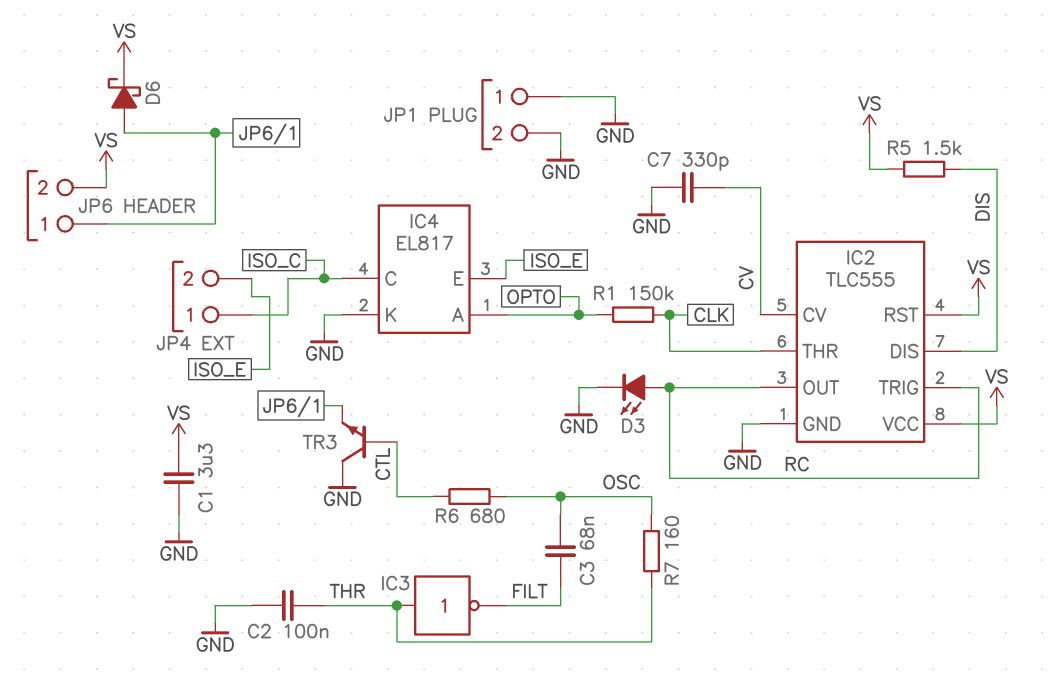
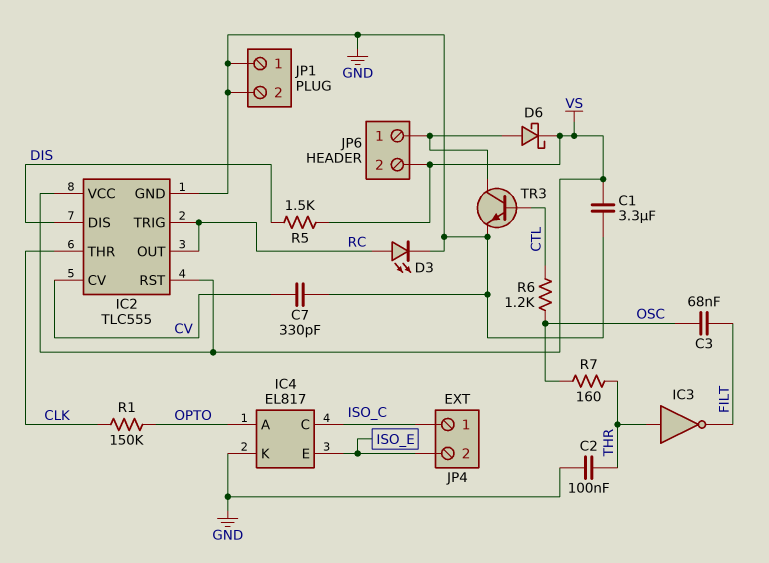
R6: 680 (CTL, OSC) -> 1.2k (CTL, OSC)
TR3: NPN (B CTL, C GND, E JP6/1) -> NPN (B CTL, C JP6/1, E GND)

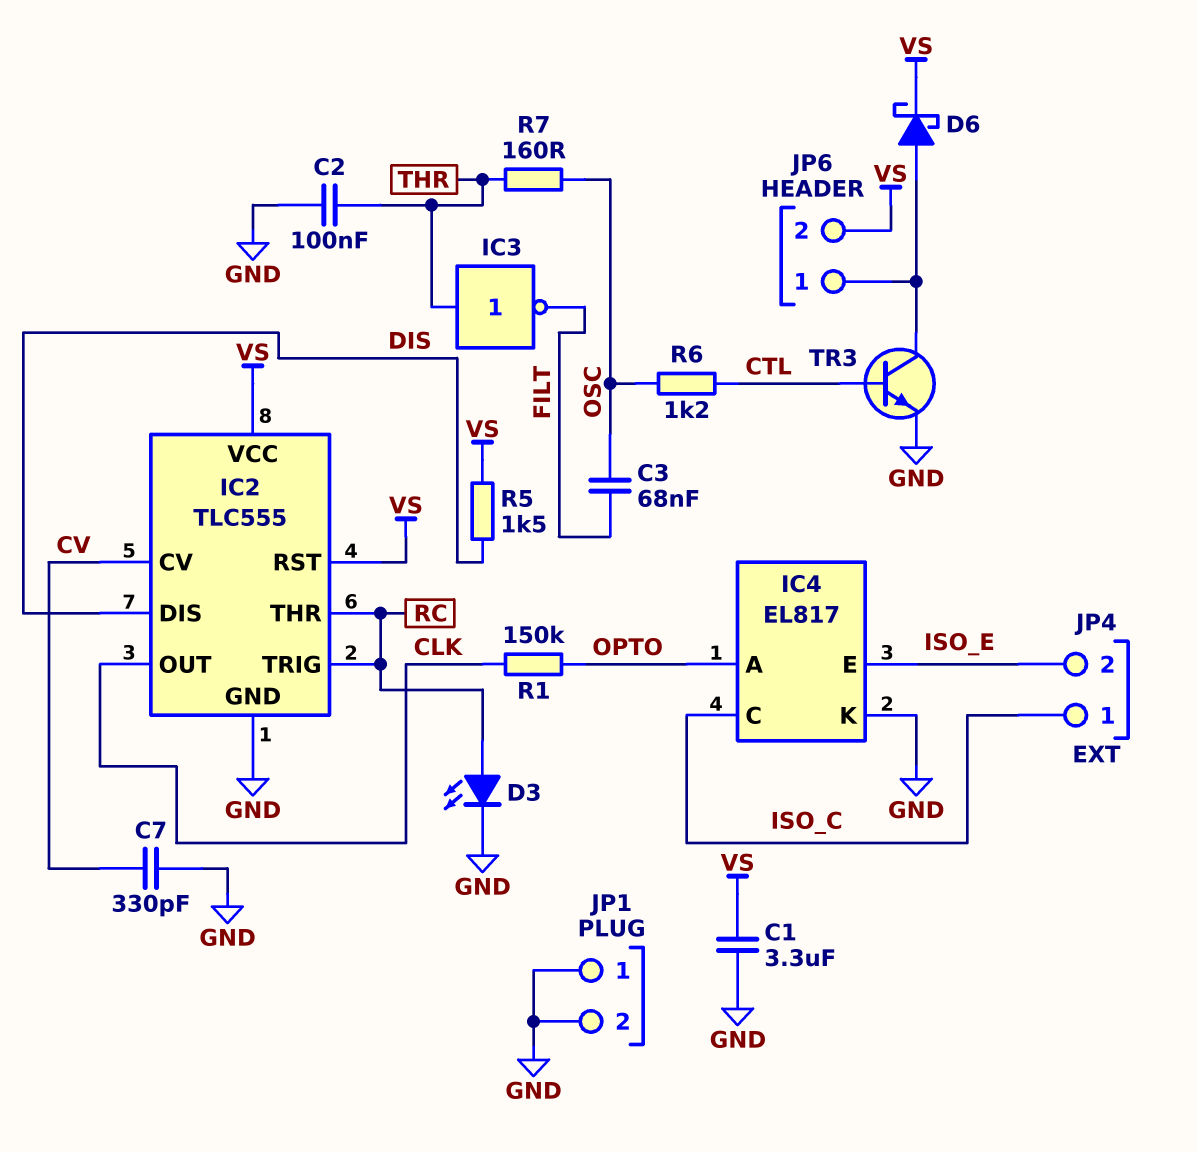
IC2 pin OUT: RC -> CLK
IC2 pin THR: CLK -> RC

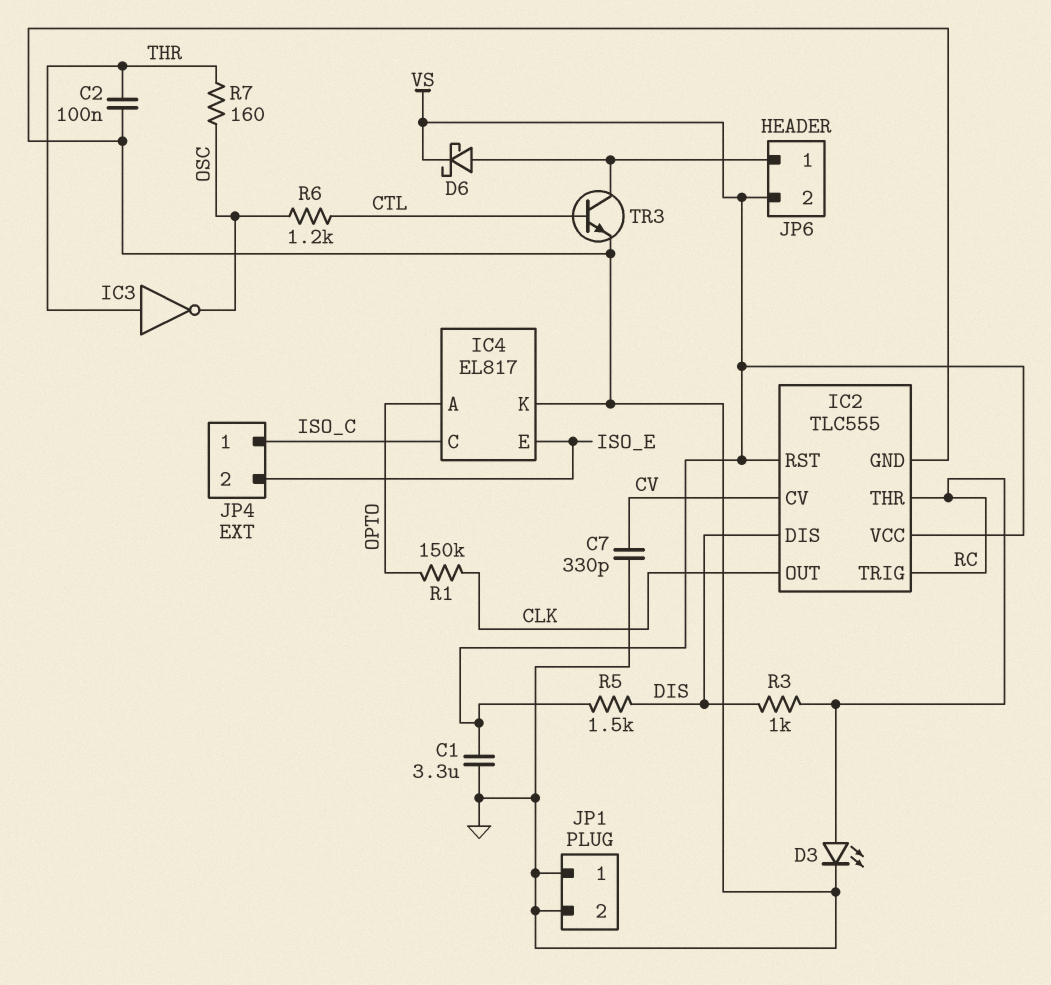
C3: 68nF (FILT, OSC) -> none
IC3: NOT (in THR, out FILT) -> NOT (in THR, out OSC)
R3: none -> 1k (DIS, RC)

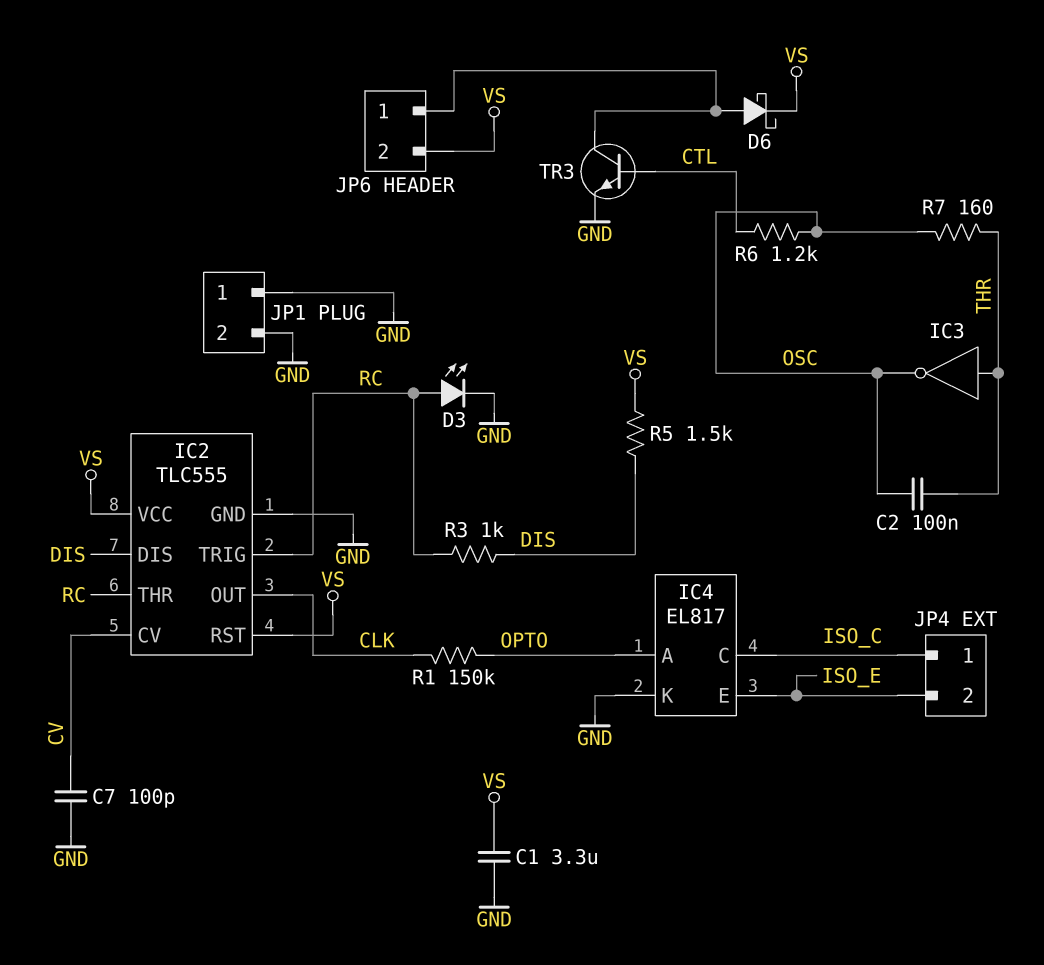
C2: 100nF (GND, THR) -> 100nF (OSC, THR)
C7: 330pF (CV, GND) -> 100pF (CV, GND)

